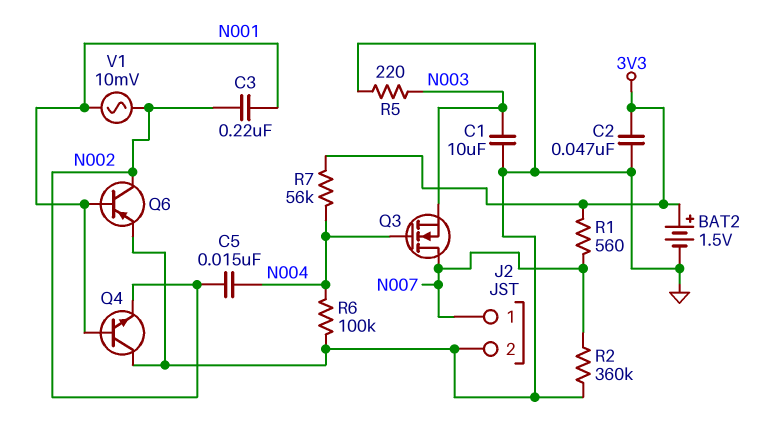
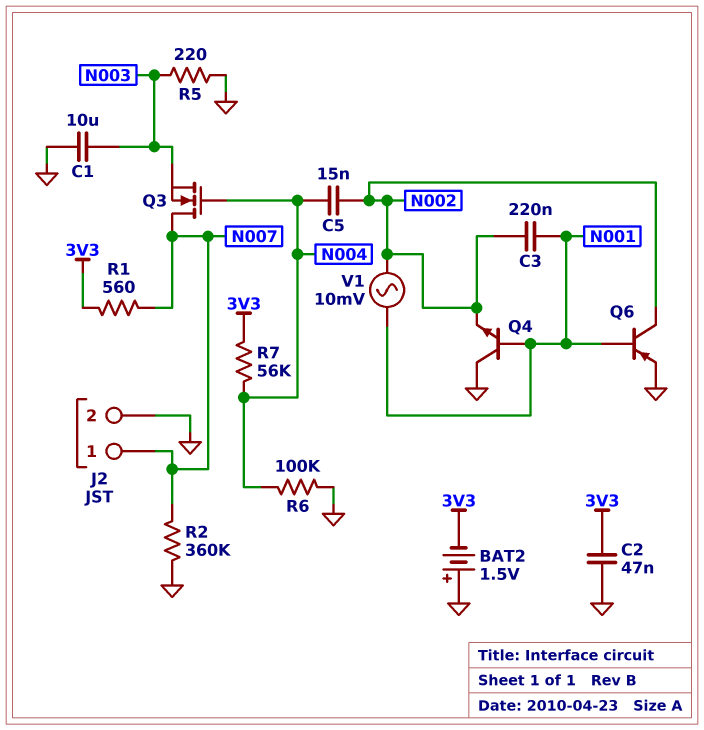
BAT2: 1.5V (plus 3V3, minus GND) -> 1.5V (plus GND, minus 3V3)

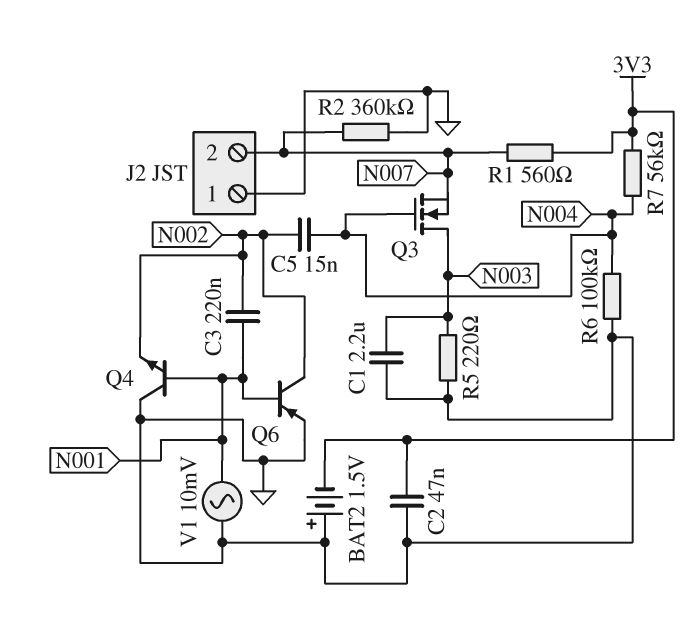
C1: 10uF (GND, N003) -> 2.2uF (GND, N003)
J2 pin 1: N007 -> GND
J2 pin 2: GND -> N007
Q3: NMOS (G N004, D N007, S N003) -> NMOS (G N004, D N003, S N007)
V1: AC 10mV (N001, N002) -> AC 10mV (GND, N001)

